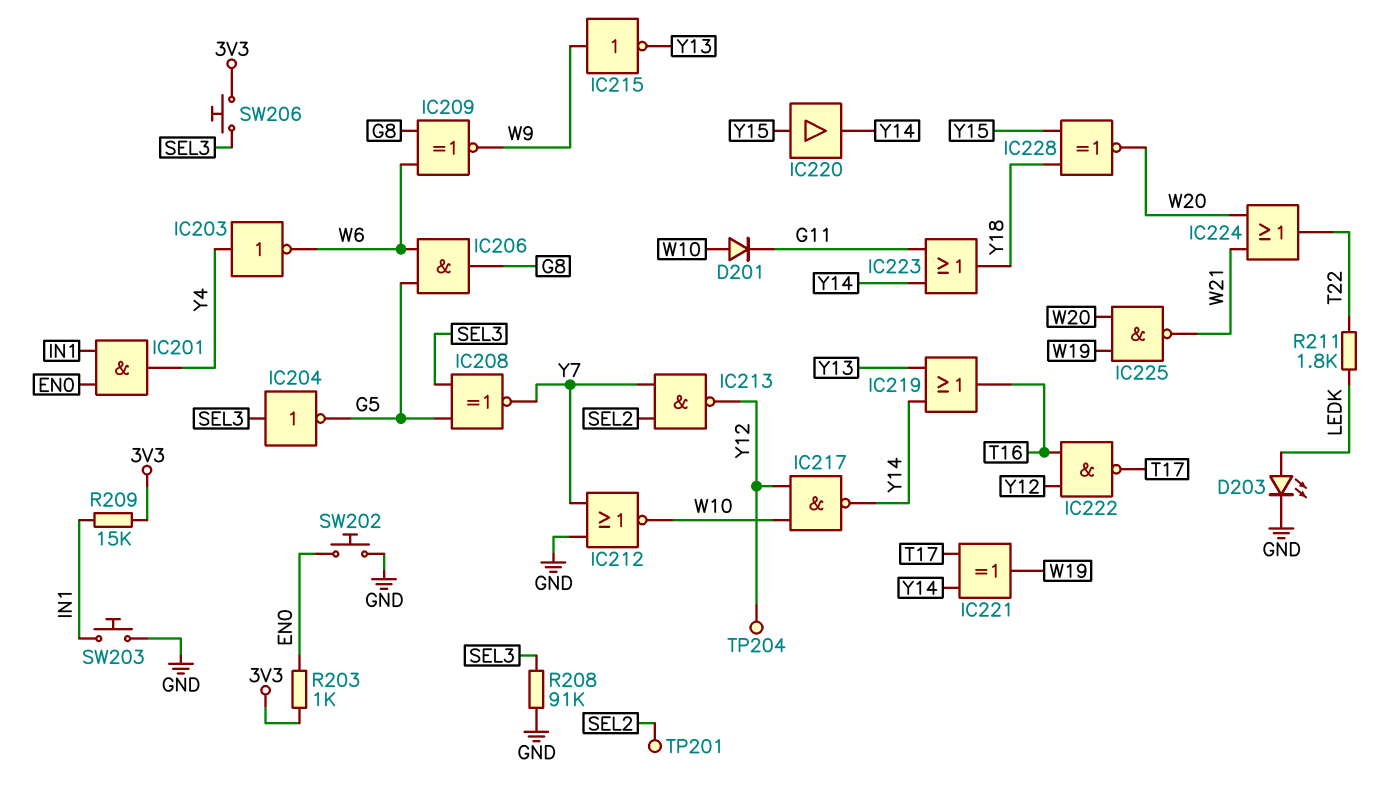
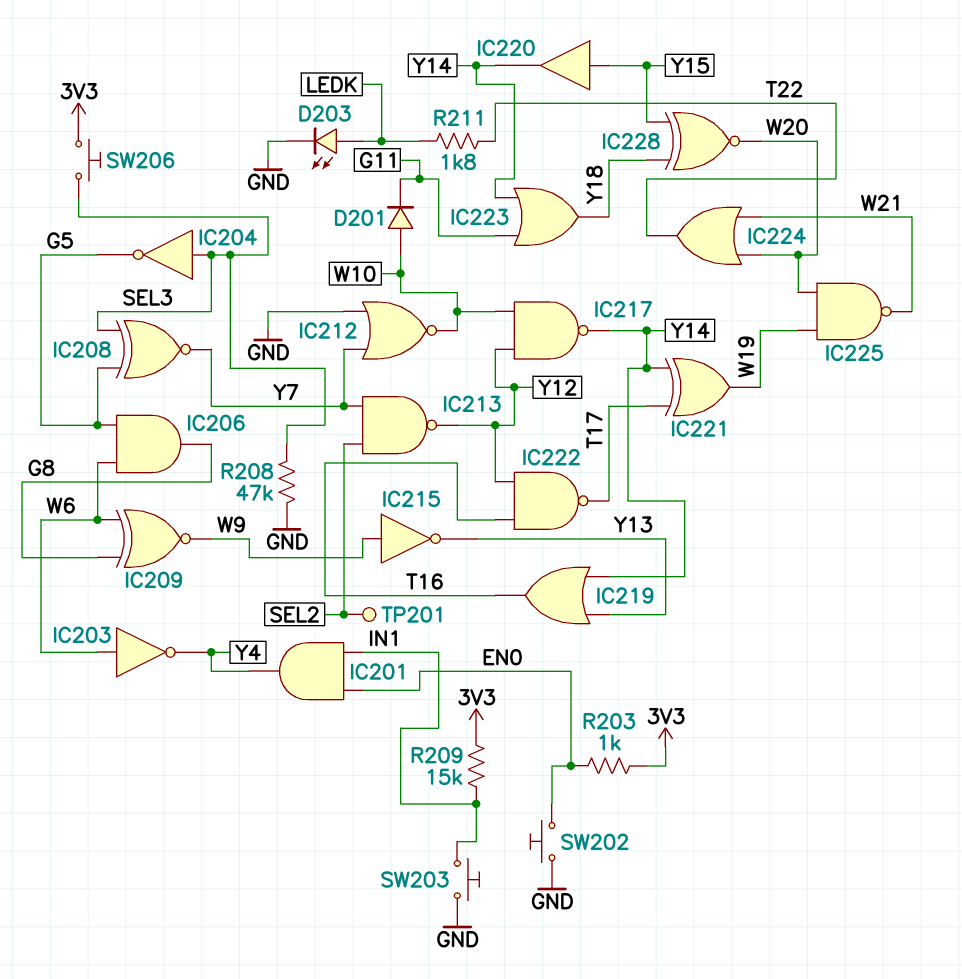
IC203: NOT (in Y4, out W6) -> NOT (in W6, out Y4)
R208: 91k (GND, SEL3) -> 47k (GND, SEL3)
TP204: test point (Y12) -> none

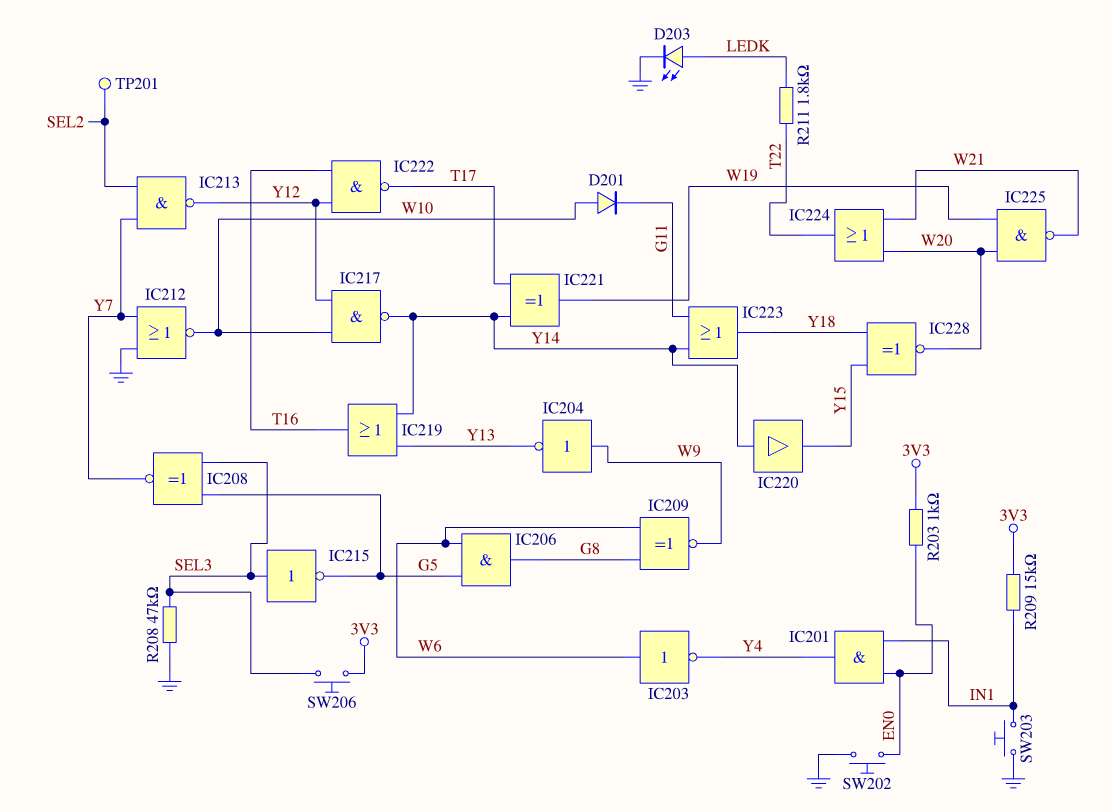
IC204: NOT (in SEL3, out G5) -> NOT (in W9, out Y13)
IC215: NOT (in W9, out Y13) -> NOT (in SEL3, out G5)
IC220: buffer (in Y15, out Y14) -> buffer (in Y14, out Y15)

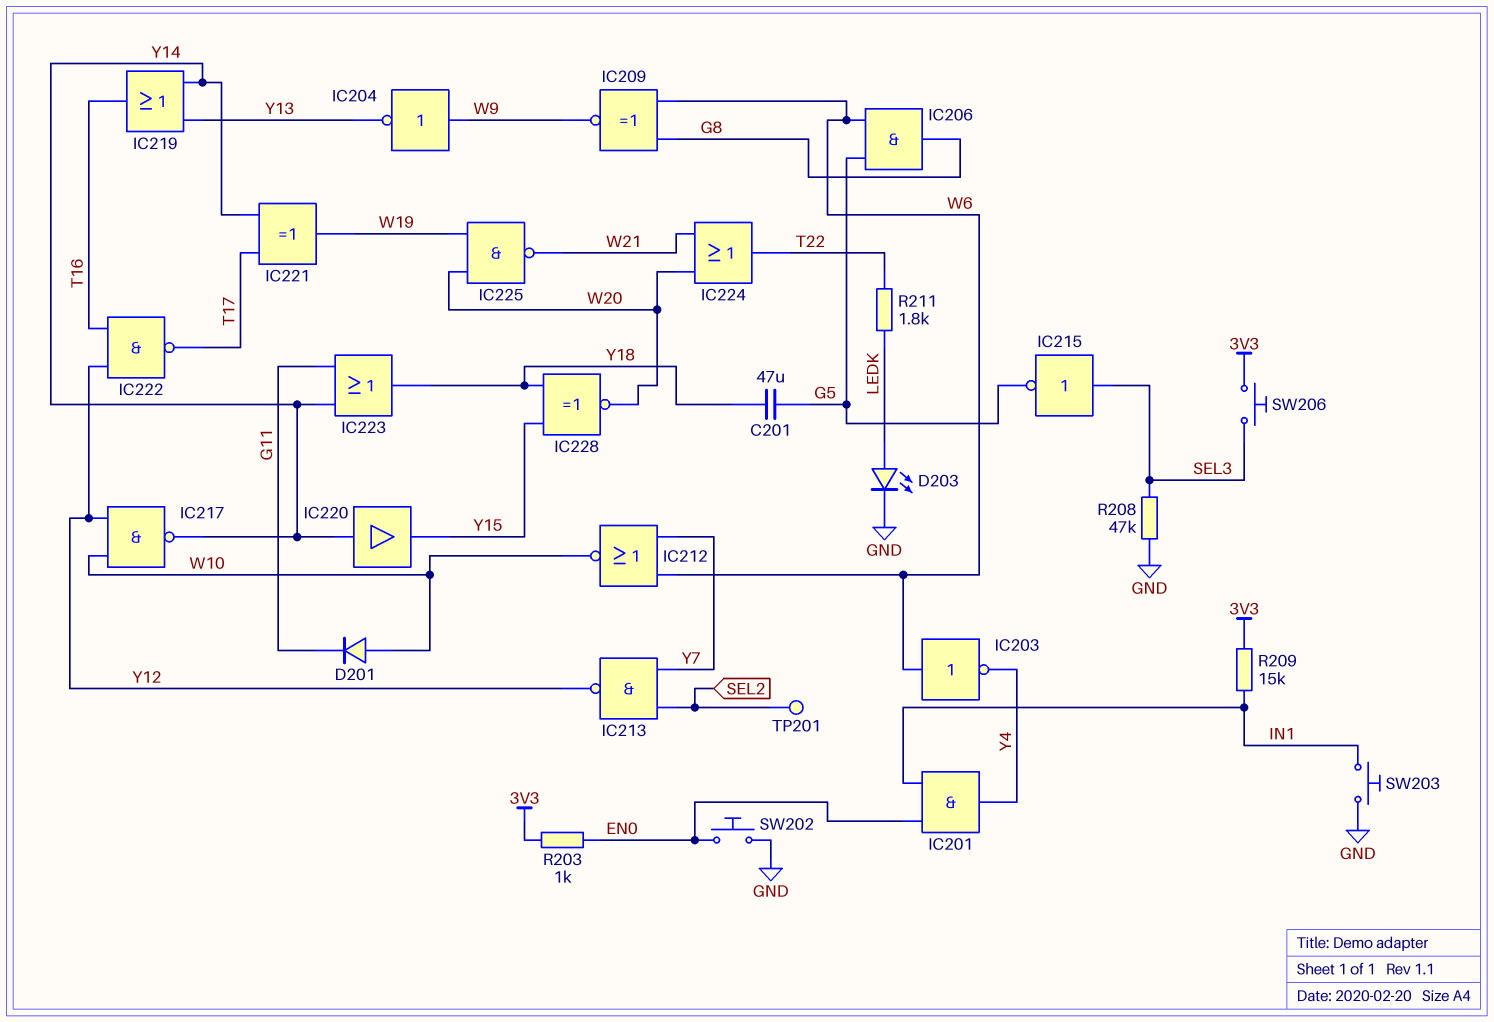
C201: none -> 47uF (G5, Y18)
IC208: XNOR (in G5, in SEL3, out Y7) -> none
IC212: NOR (in GND, in Y7, out W10) -> NOR (in W6, in Y7, out W10)

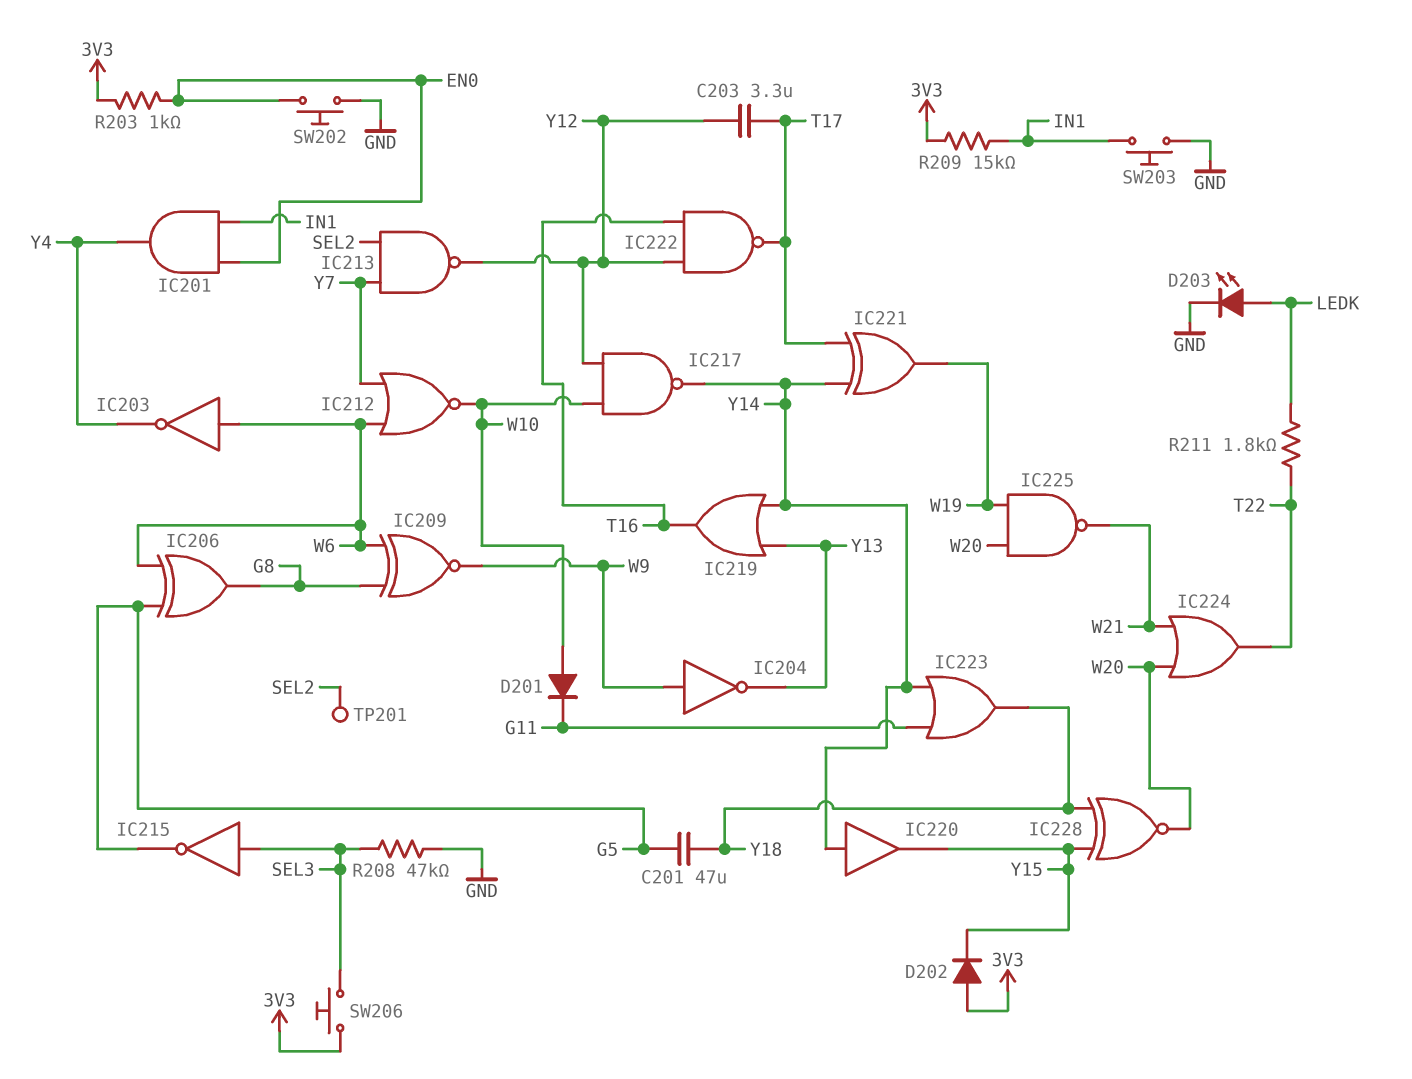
C203: none -> 3.3uF (T17, Y12)
D202: none -> diode (A 3V3, K Y15)
IC206: AND (in G5, in W6, out G8) -> XOR (in G5, in W6, out G8)

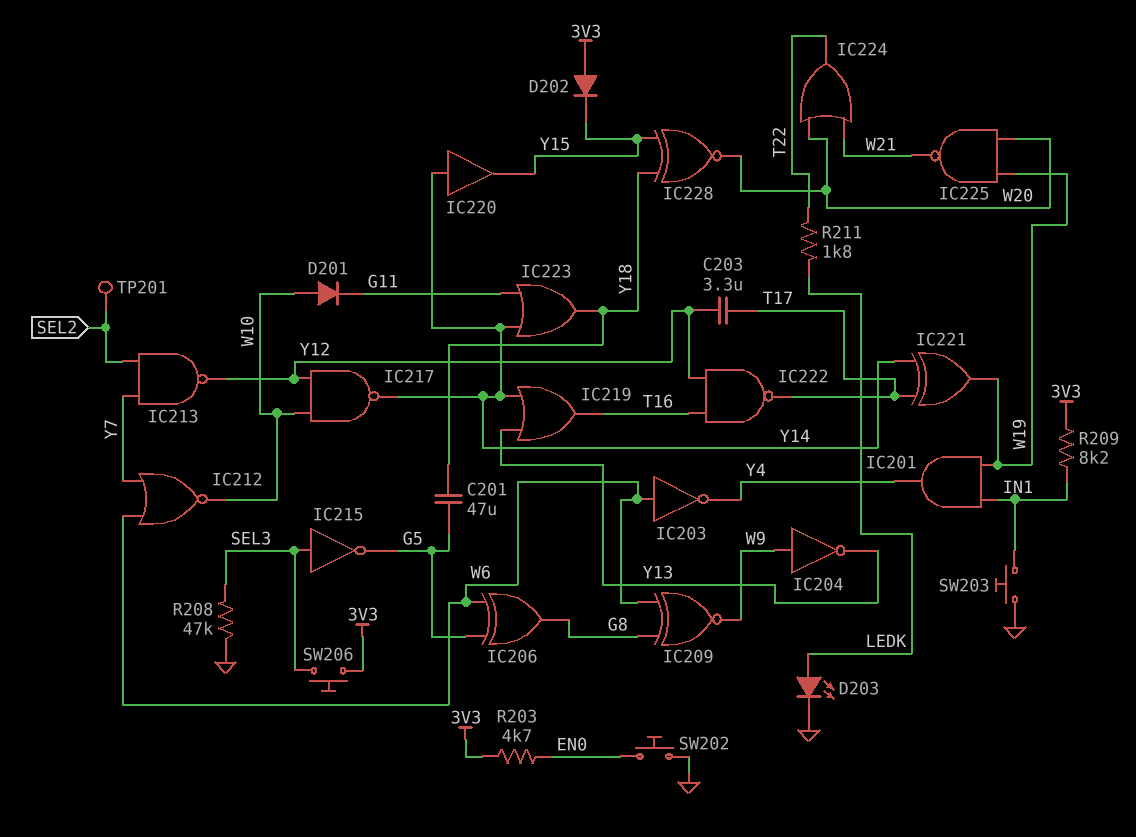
IC201: AND (in EN0, in IN1, out Y4) -> AND (in IN1, in W19, out Y4)
R203: 1k (3V3, EN0) -> 4.7k (3V3, EN0)
R209: 15k (3V3, IN1) -> 8.2k (3V3, IN1)

